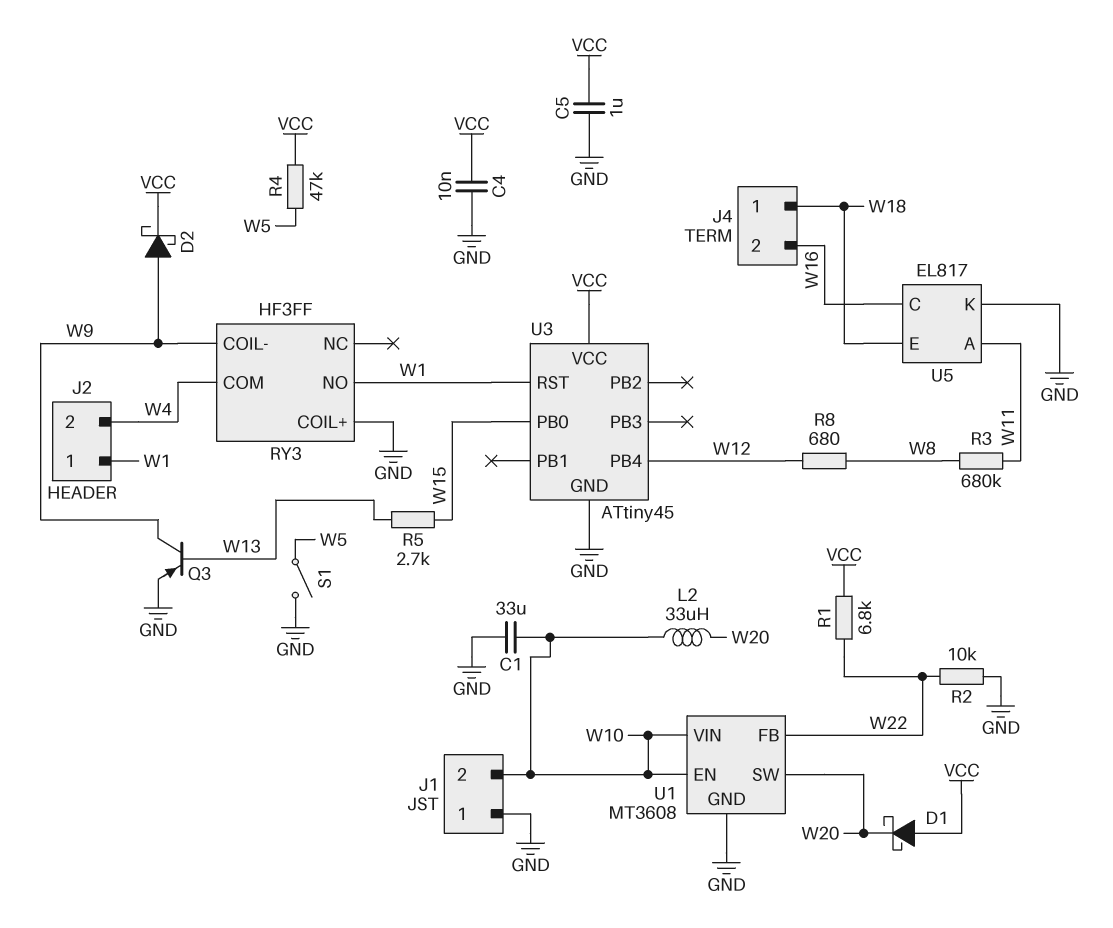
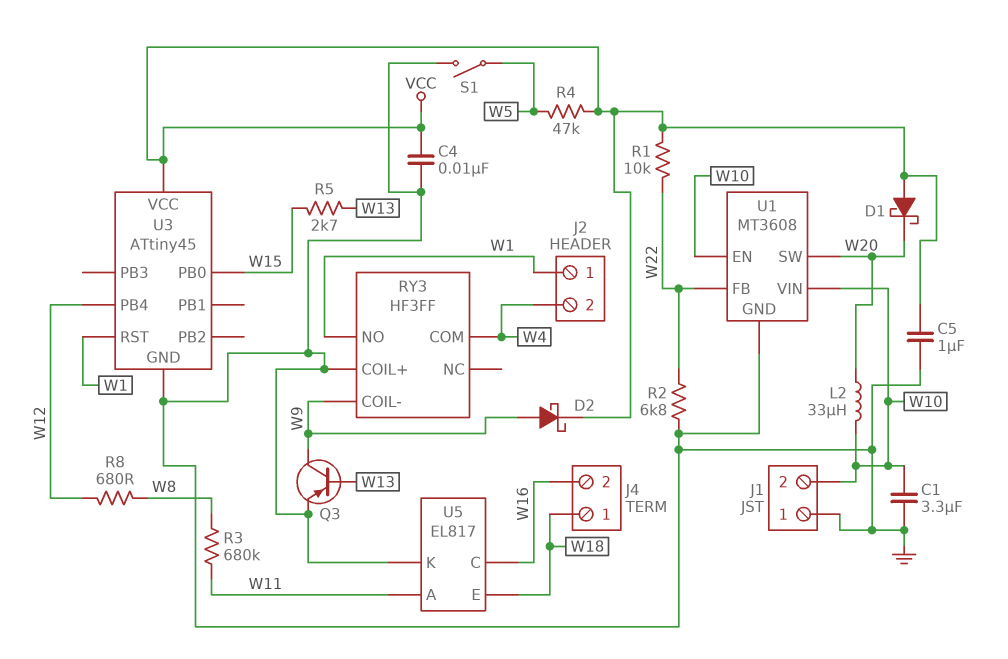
C1: 33uF (GND, W10) -> 3.3uF (GND, W10)
R1: 6.8k (VCC, W22) -> 10k (VCC, W22)
R2: 10k (GND, W22) -> 6.8k (GND, W22)

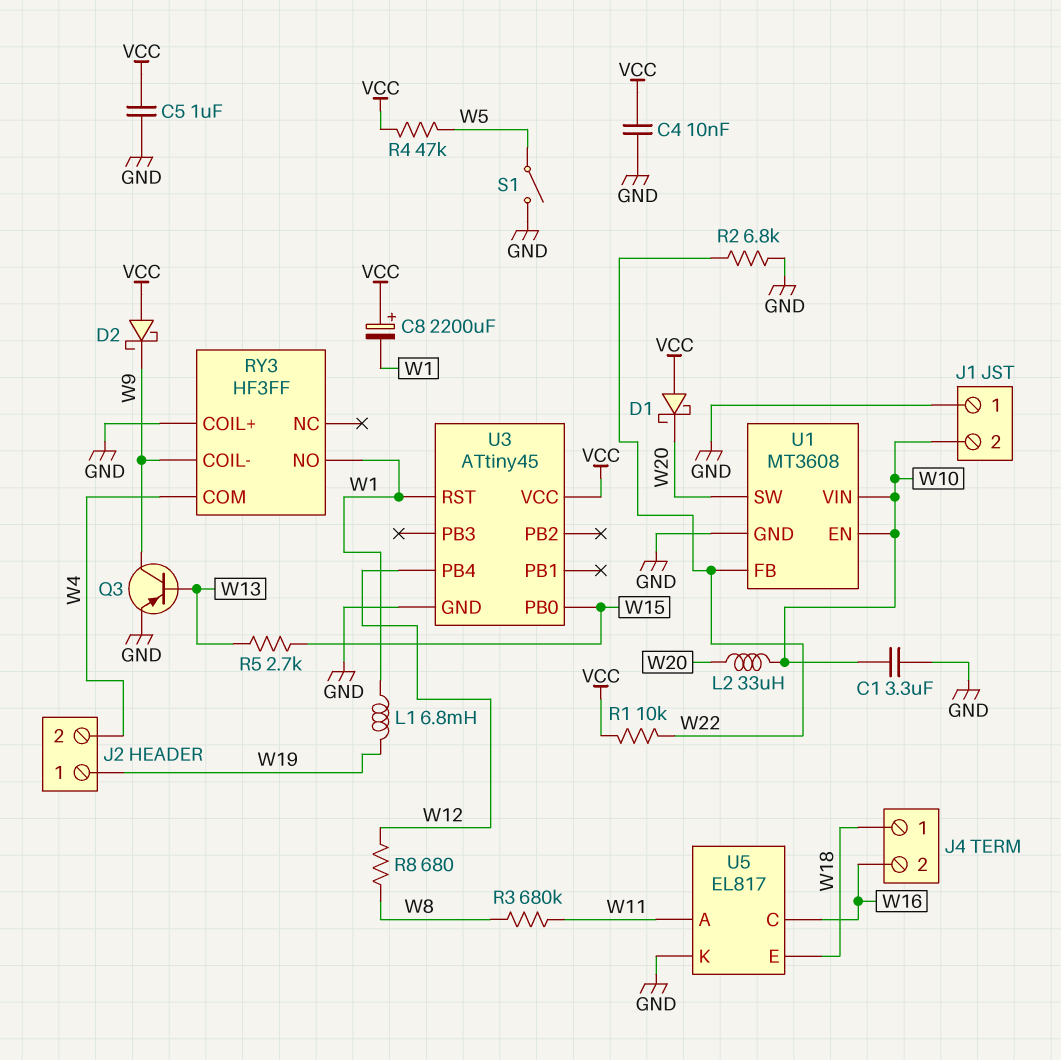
C8: none -> 2200uF (plus VCC, minus W1)
D2: schottky (A W9, K VCC) -> schottky (A VCC, K W9)
J2 pin 1: W1 -> W19
L1: none -> 6.8mH (W1, W19)

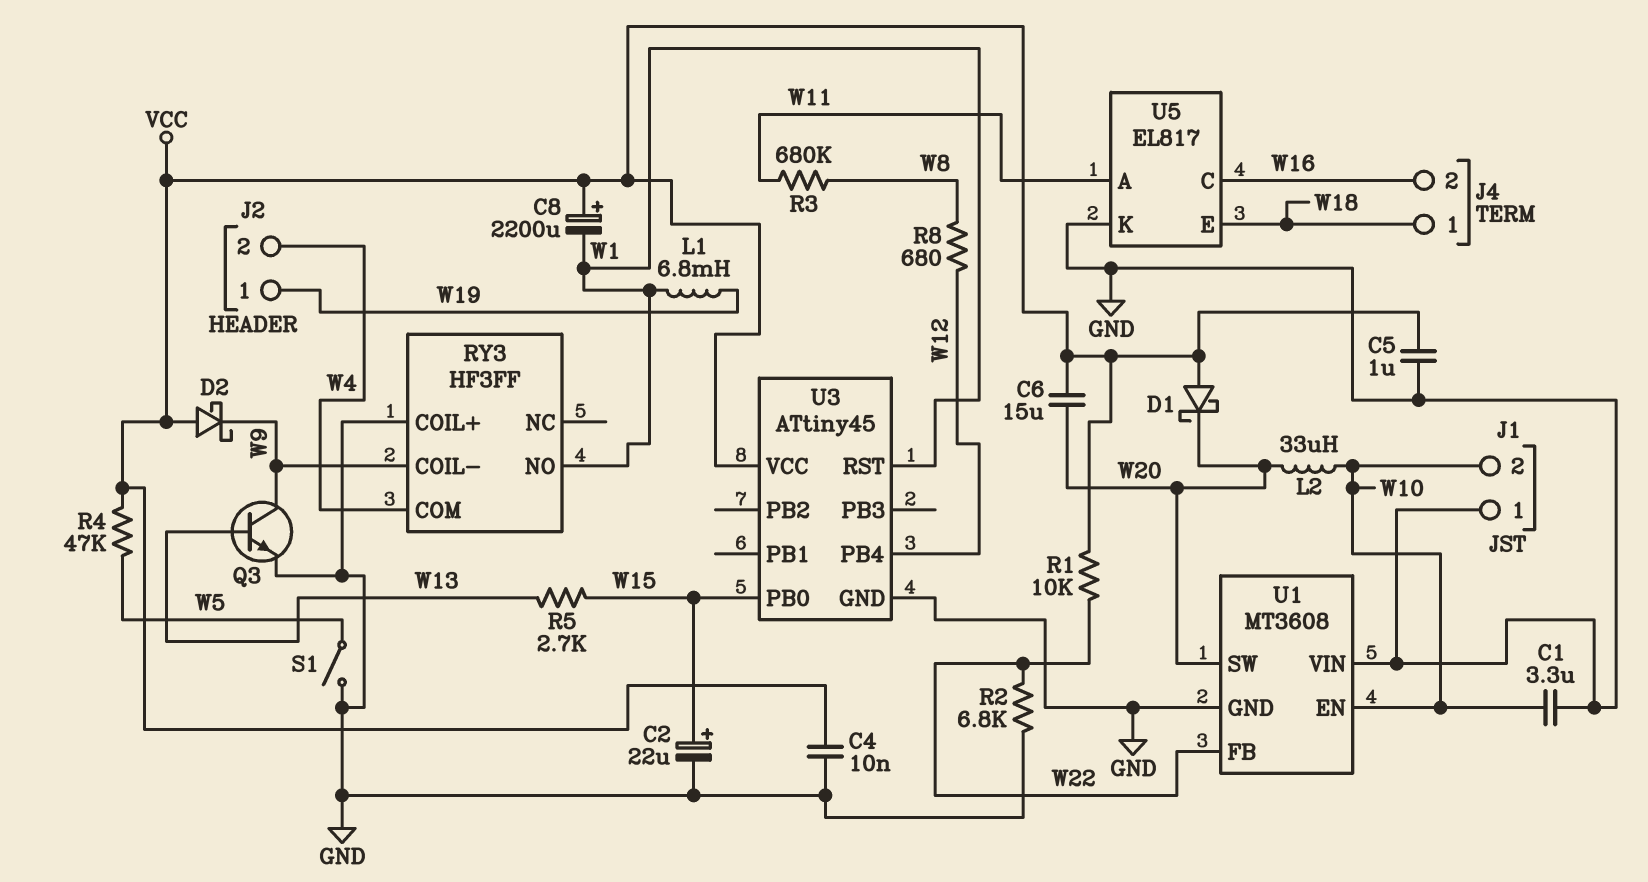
C2: none -> 22uF (plus W15, minus GND)
C6: none -> 15uF (VCC, W20)
Q3: PNP (B W13, C W9, E GND) -> NPN (B W13, C W9, E GND)
U1 pin VIN: W10 -> GND

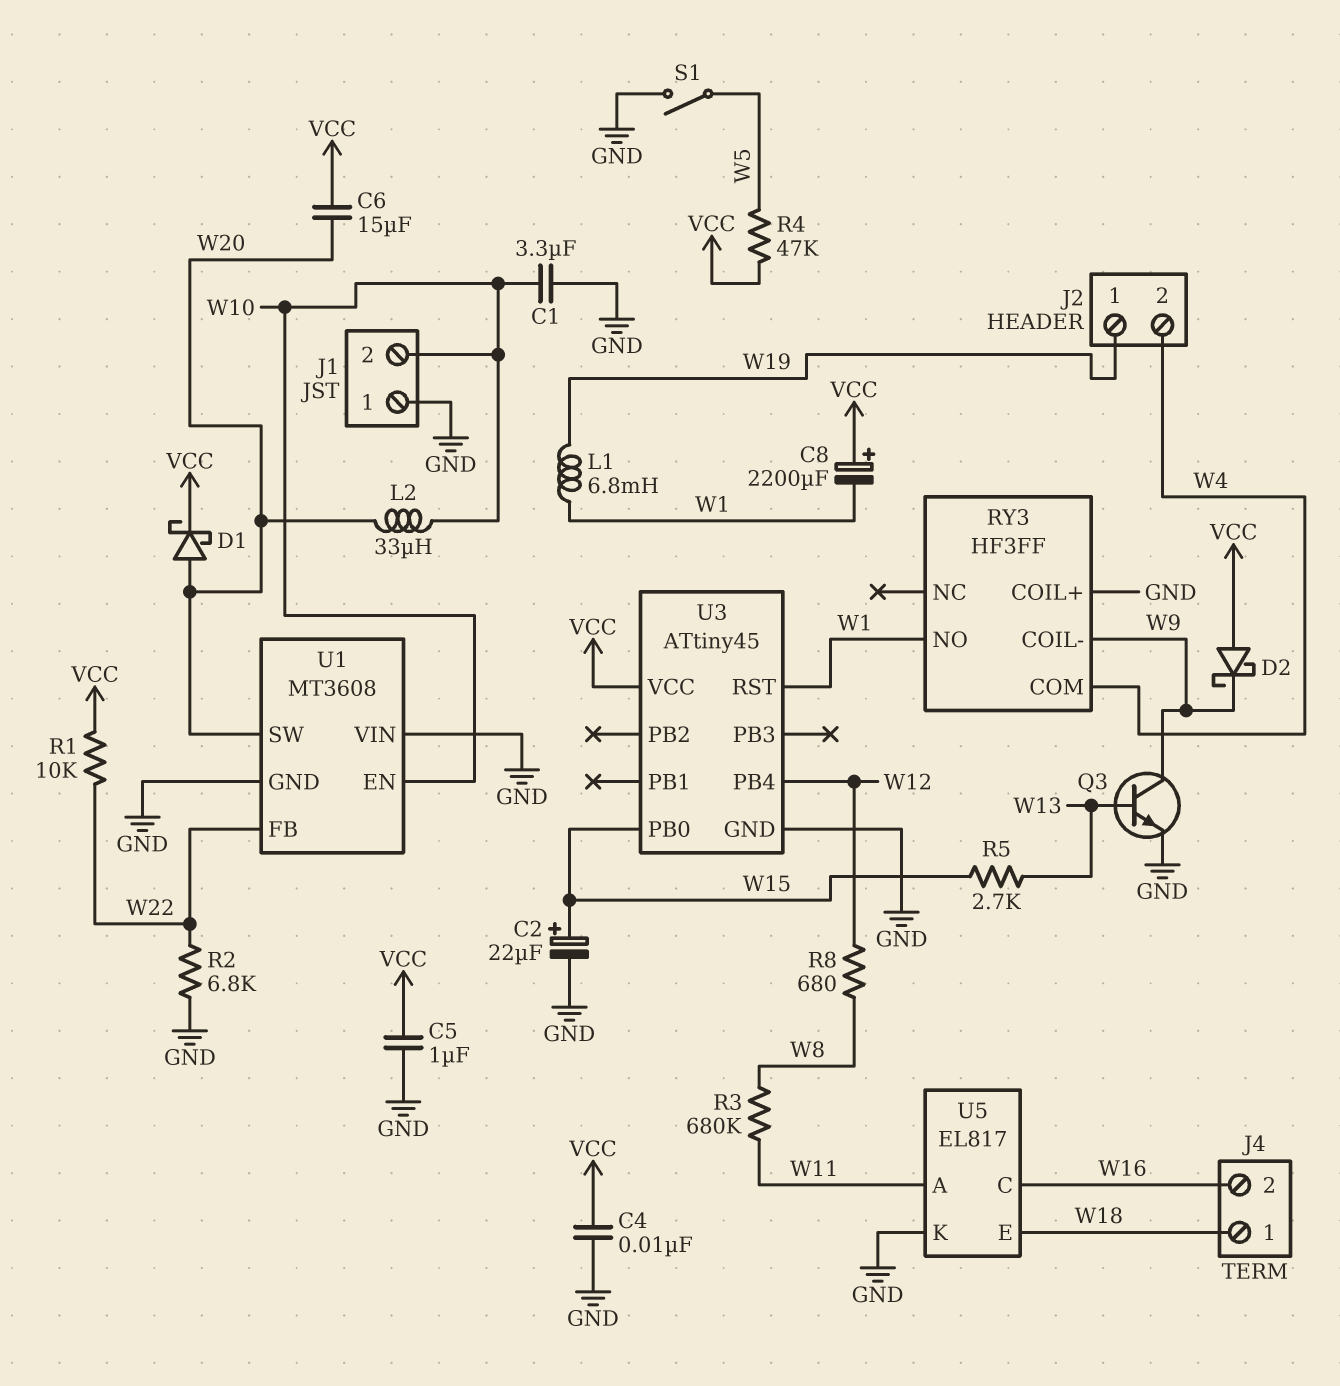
D1: schottky (A VCC, K W20) -> schottky (A W20, K VCC)

